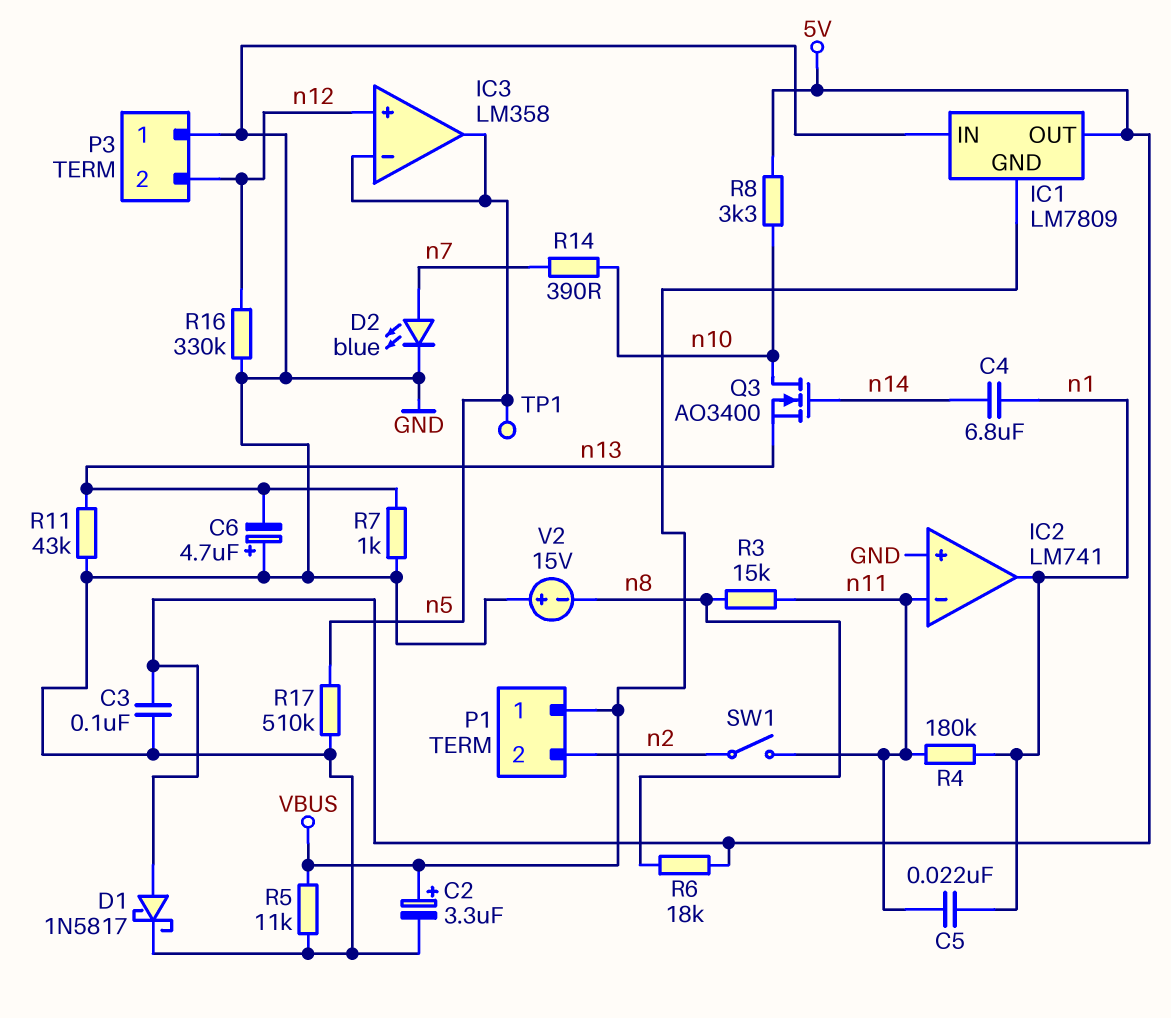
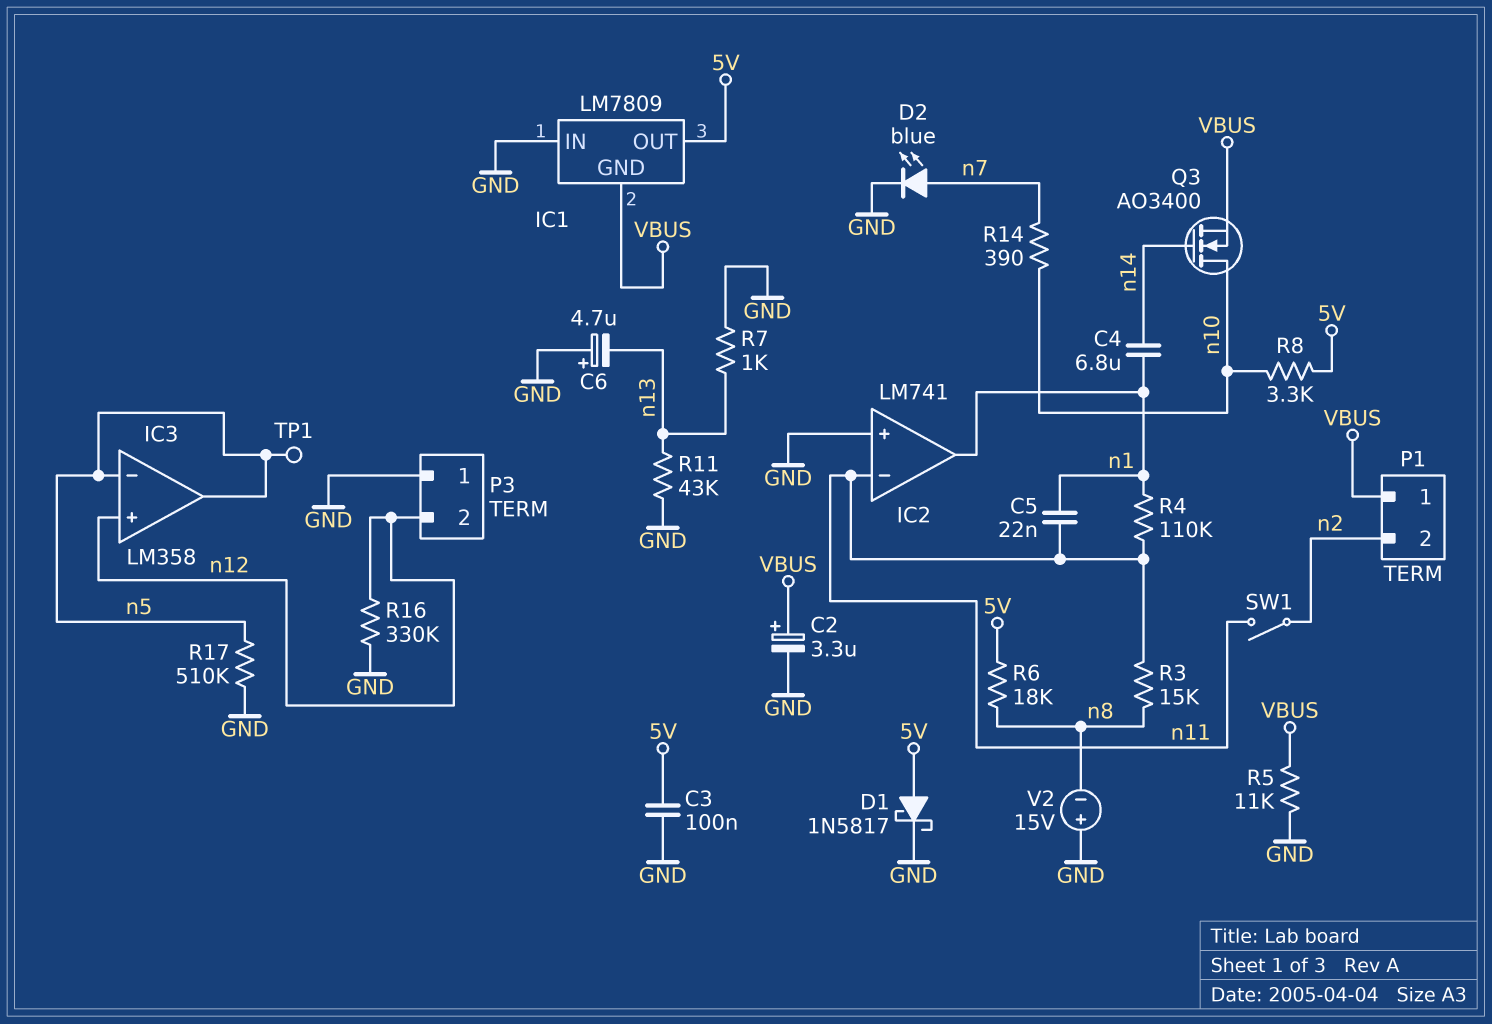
Q3: NMOS AO3400 (G n14, D n10, S n13) -> NMOS AO3400 (G n14, D n10, S VBUS)
R4: 180k (n1, n11) -> 110k (n1, n11)

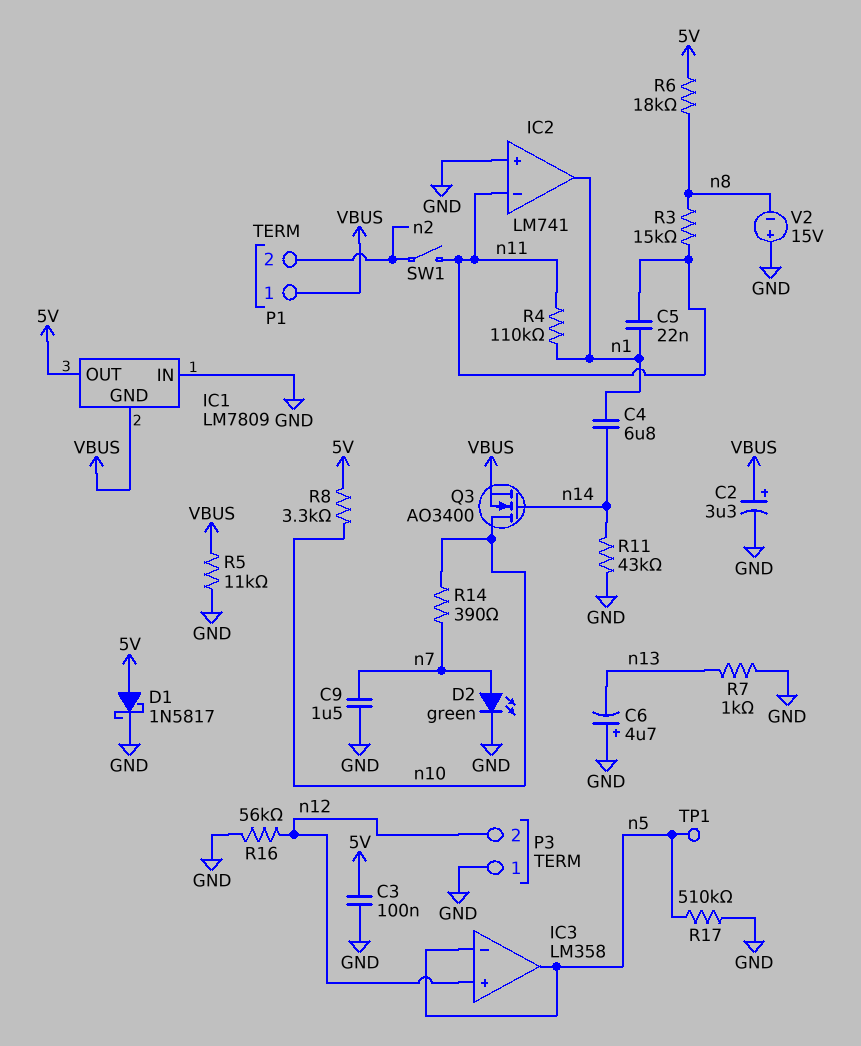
C9: none -> 1.5uF (GND, n7)
D2: LED blue (A n7, K GND) -> LED green (A n7, K GND)
R11: 43k (GND, n13) -> 43k (GND, n14)
R16: 330k (GND, n12) -> 56k (GND, n12)

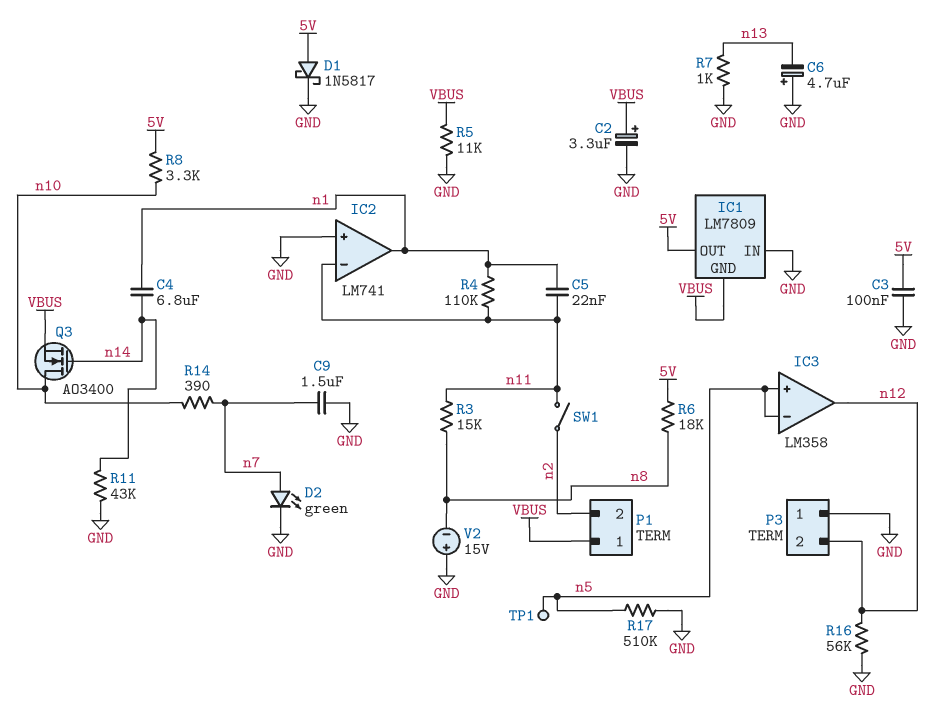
IC3 pin in+: n12 -> n5
IC3 pin out: n5 -> n12

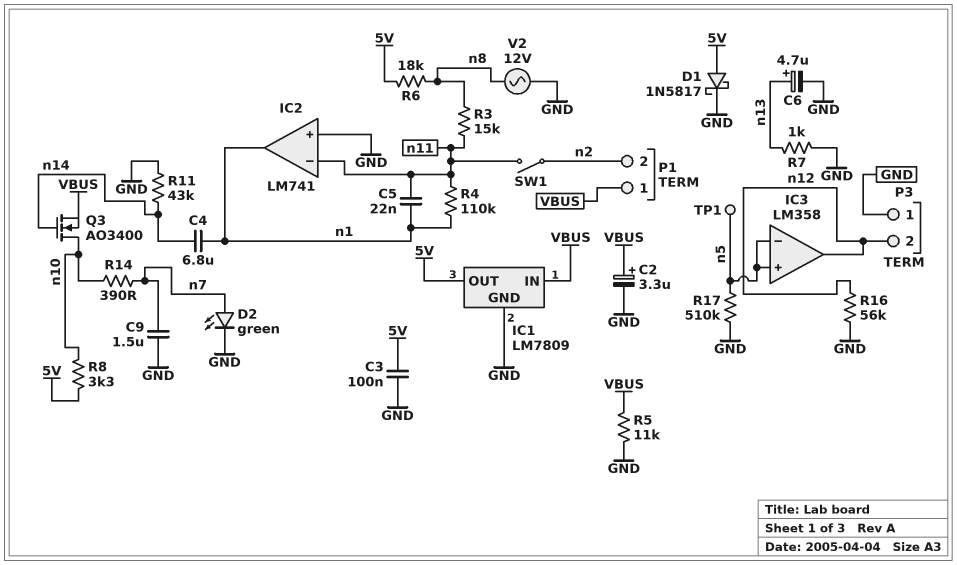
C6: 4.7uF (plus GND, minus n13) -> 4.7uF (plus n13, minus GND)
IC1 pin GND: VBUS -> GND
IC1 pin IN: GND -> VBUS
V2: 15V (plus GND, minus n8) -> AC 12V (GND, n8)

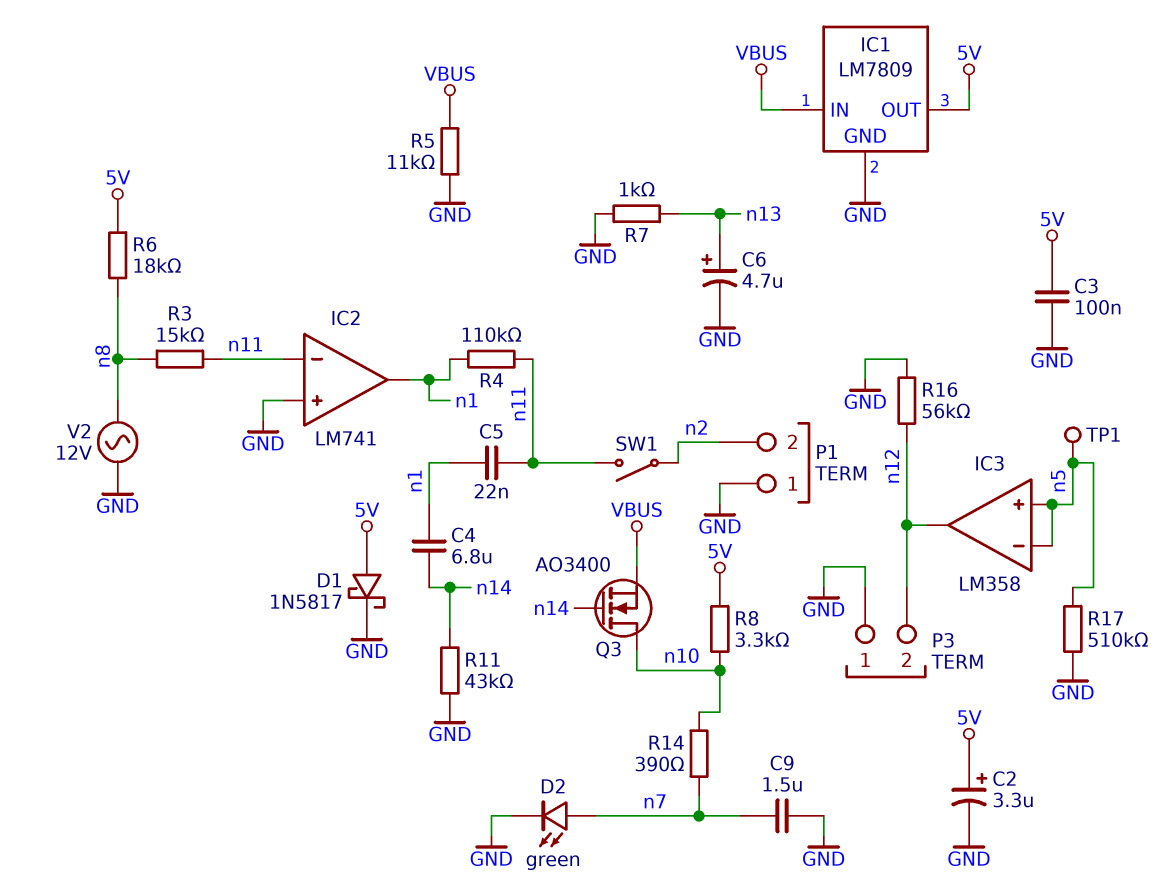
C2: 3.3uF (plus VBUS, minus GND) -> 3.3uF (plus 5V, minus GND)
P1 pin 1: VBUS -> GND

